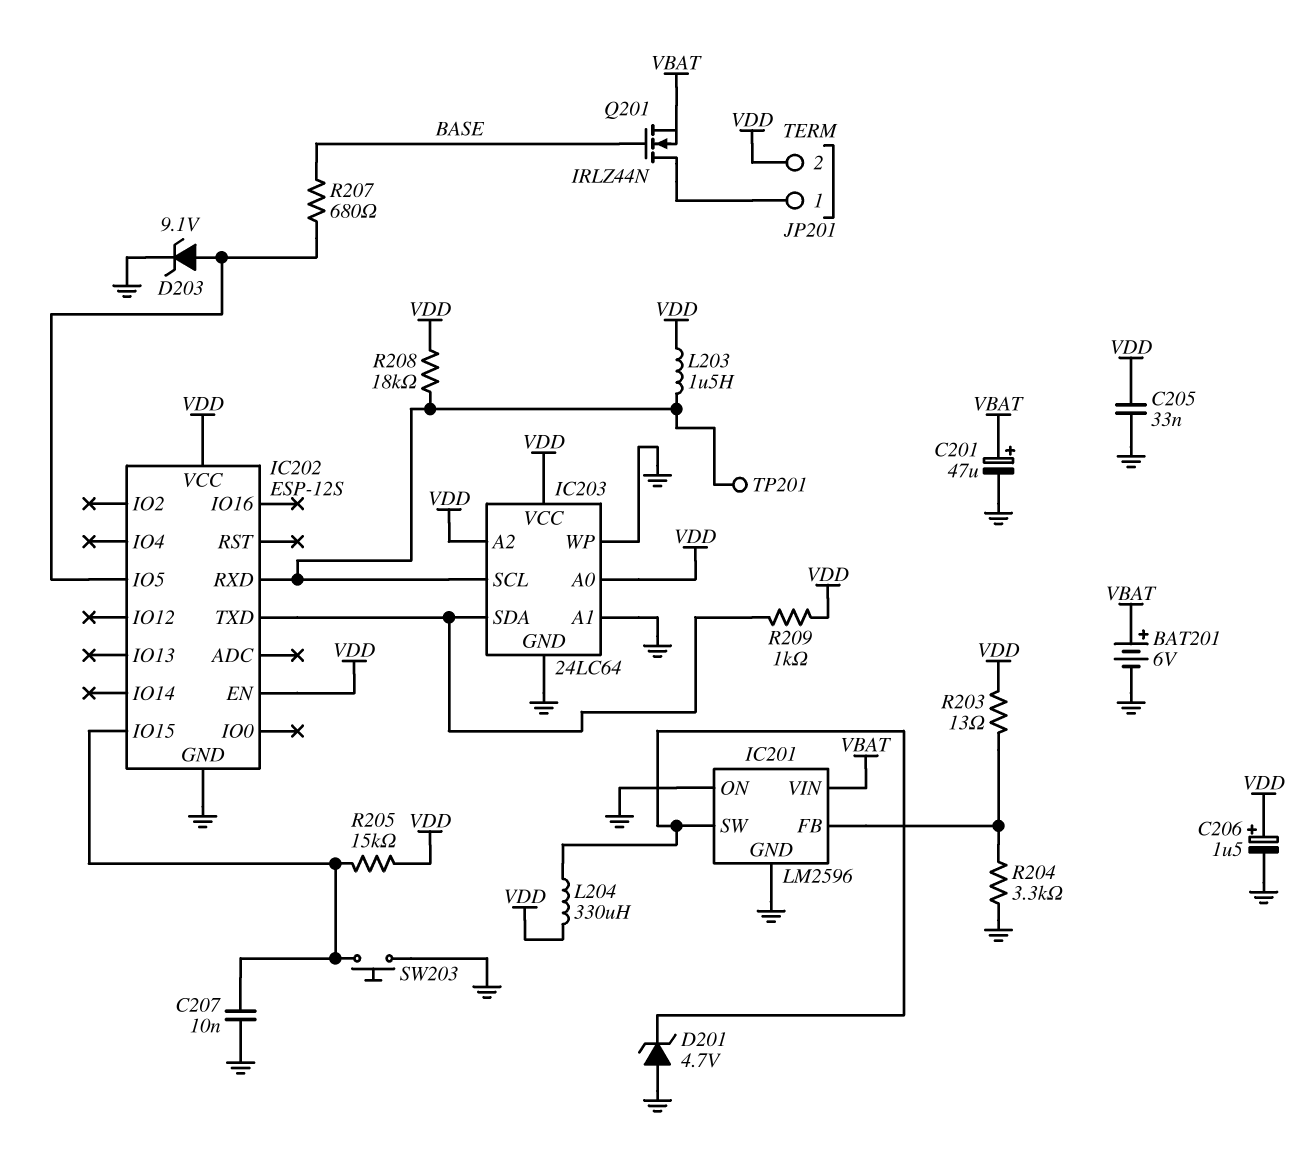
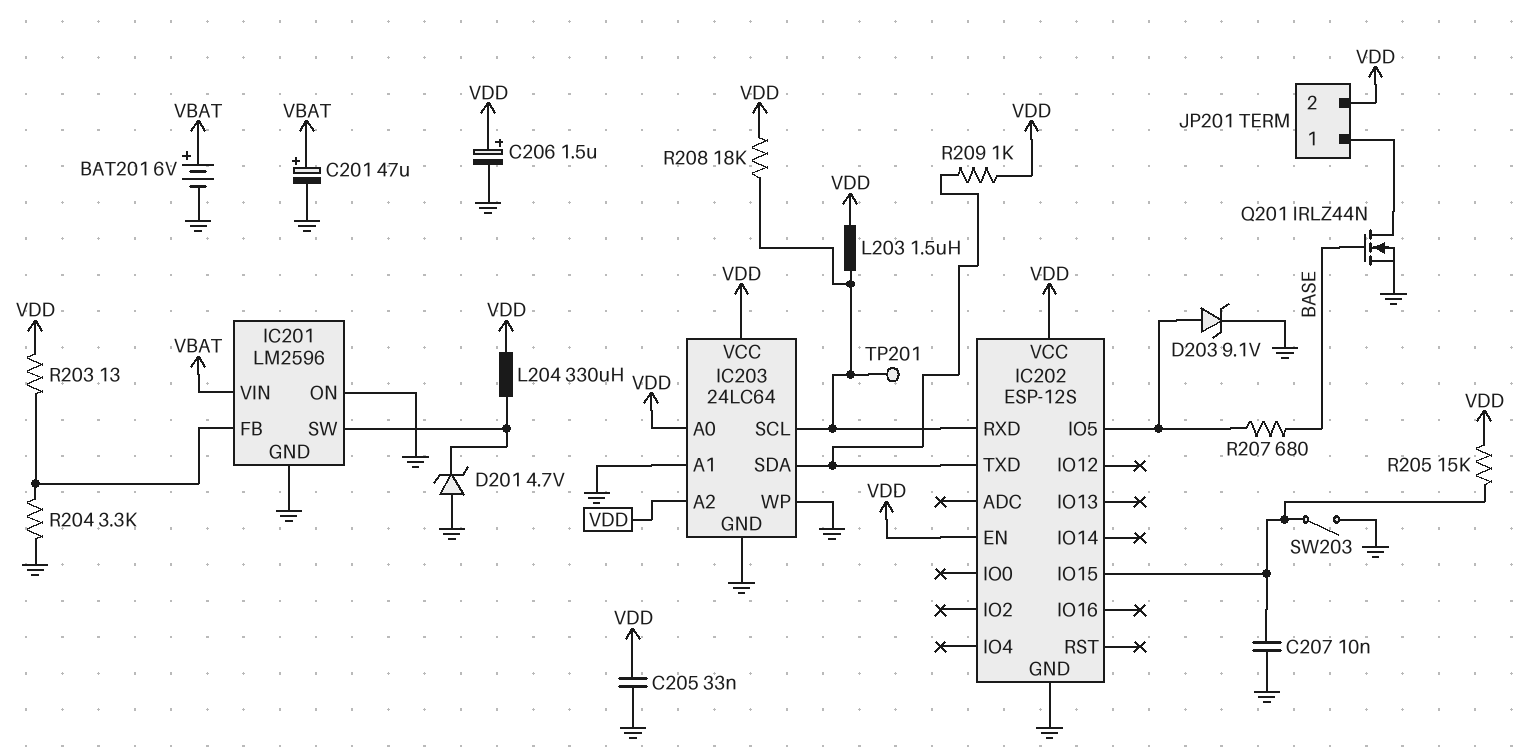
Q201: NMOS IRLZ44N (G BASE, D JP201/1, S VBAT) -> NMOS IRLZ44N (G BASE, D JP201/1, S GND)
SW203: button (GND, IC202/IO15) -> switch (GND, IC202/IO15)

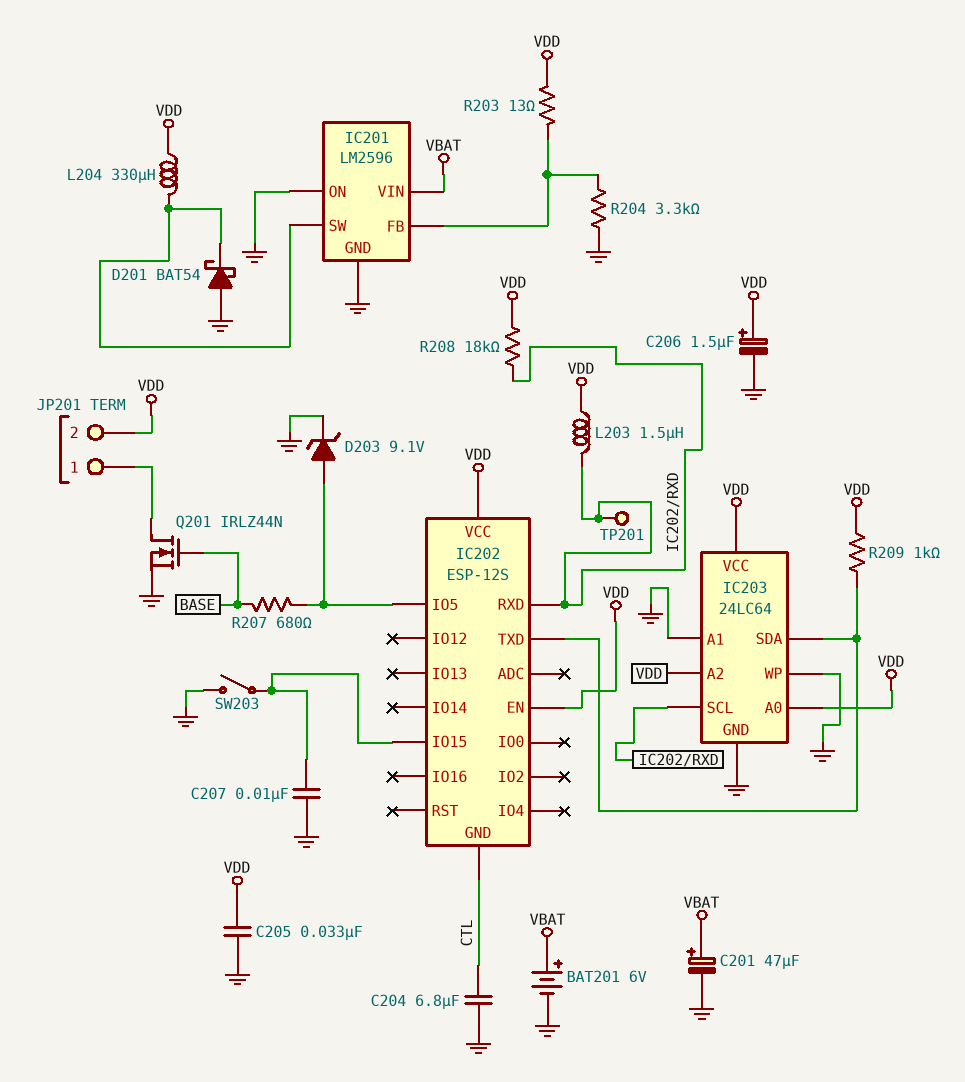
C204: none -> 6.8uF (CTL, GND)
D201: zener 4.7V (A GND, K IC201/SW) -> schottky BAT54 (A GND, K IC201/SW)
IC202 pin GND: GND -> CTL
R205: 15k (IC202/IO15, VDD) -> none

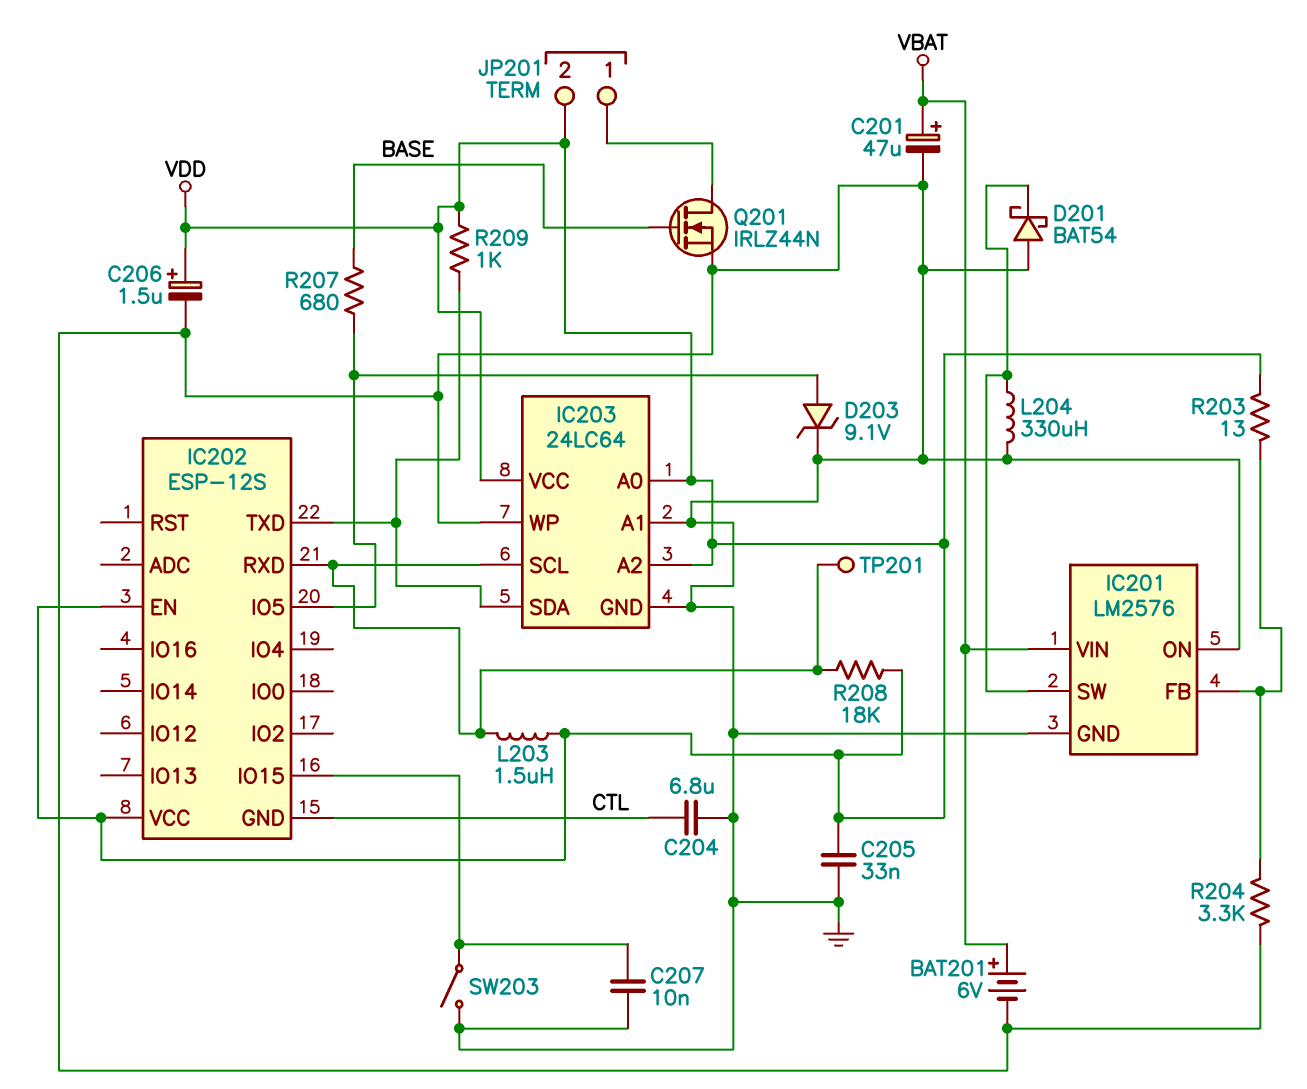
IC201: LM2596 -> LM2576
L204: 330uH (IC201/SW, VDD) -> 330uH (GND, IC201/SW)

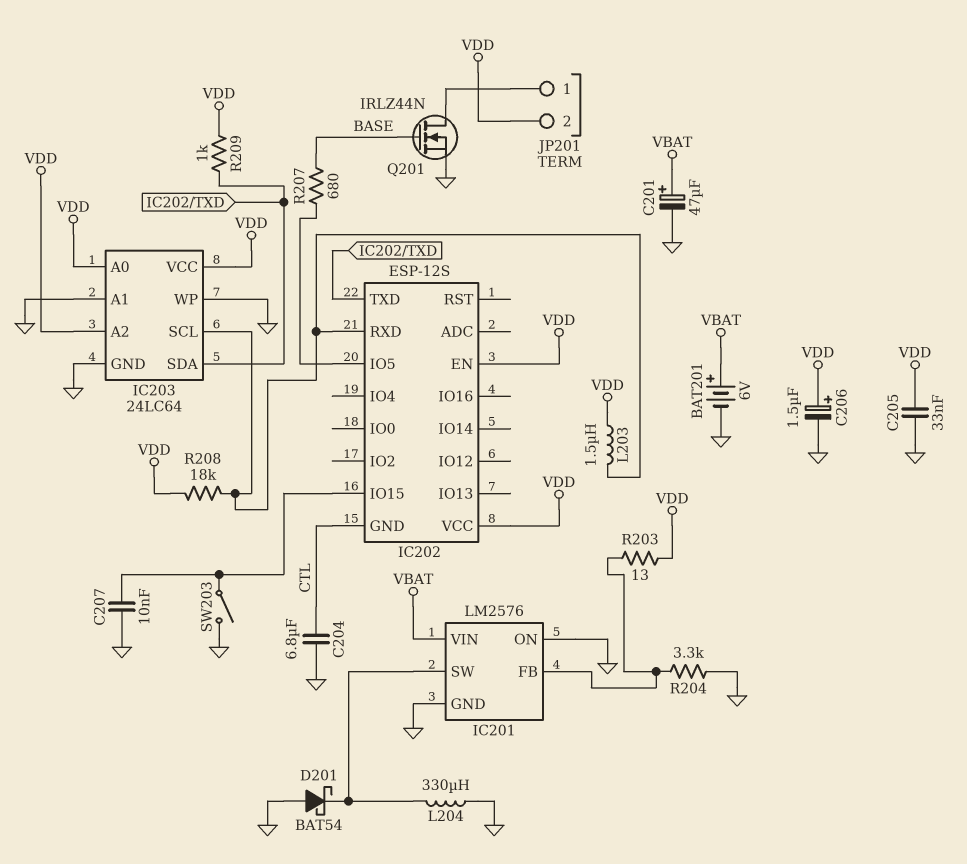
D203: zener 9.1V (A IC202/IO5, K GND) -> none
TP201: test point (IC202/RXD) -> none

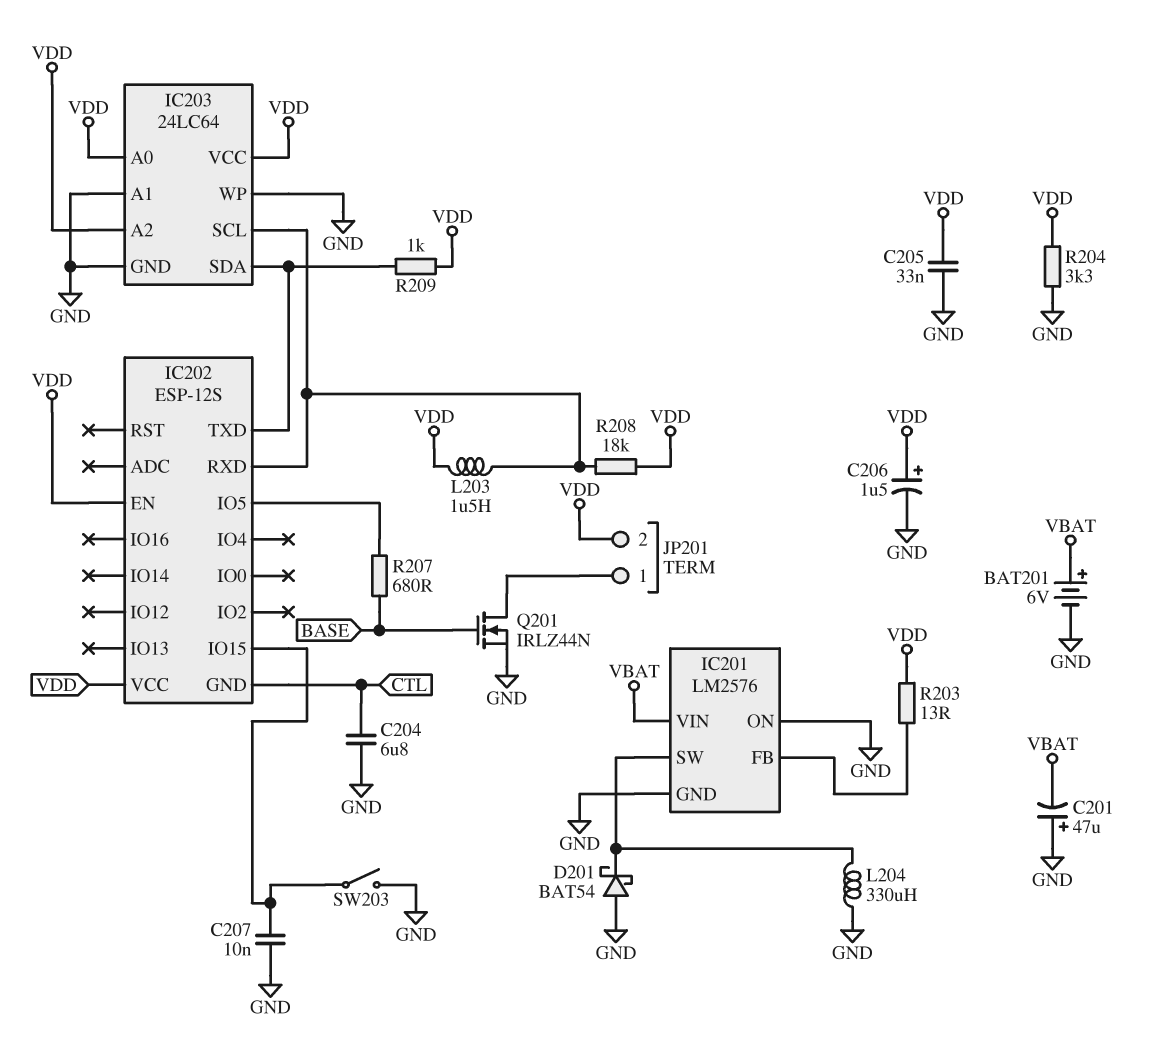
C201: 47uF (plus VBAT, minus GND) -> 47uF (plus GND, minus VBAT)
R204: 3.3k (GND, IC201/FB) -> 3.3k (GND, VDD)

